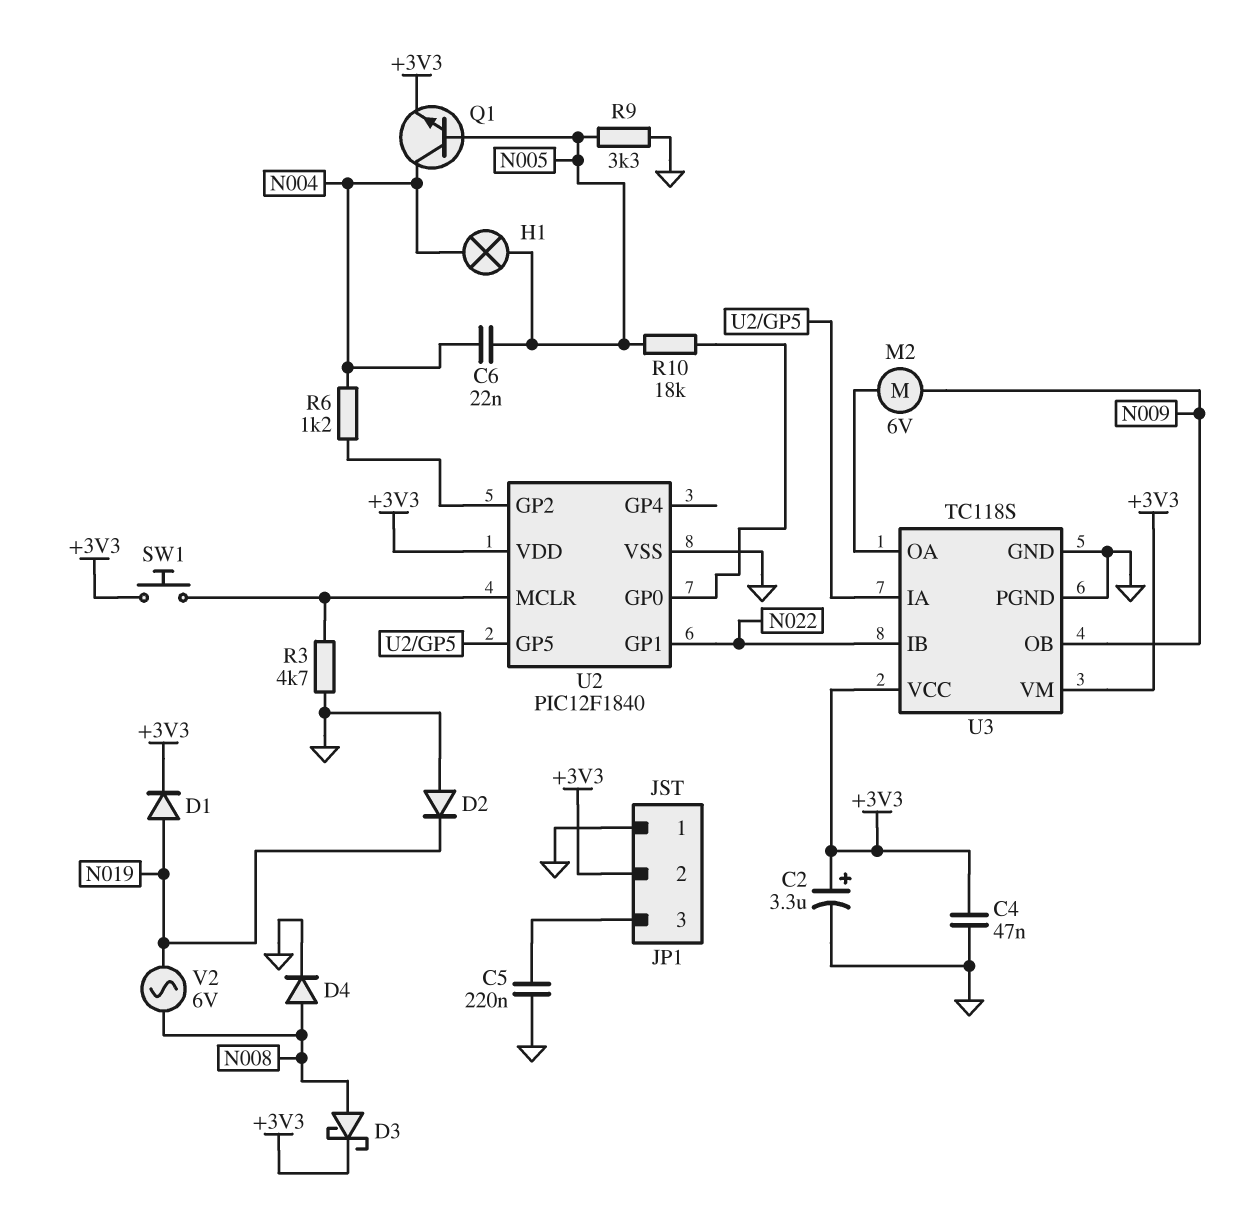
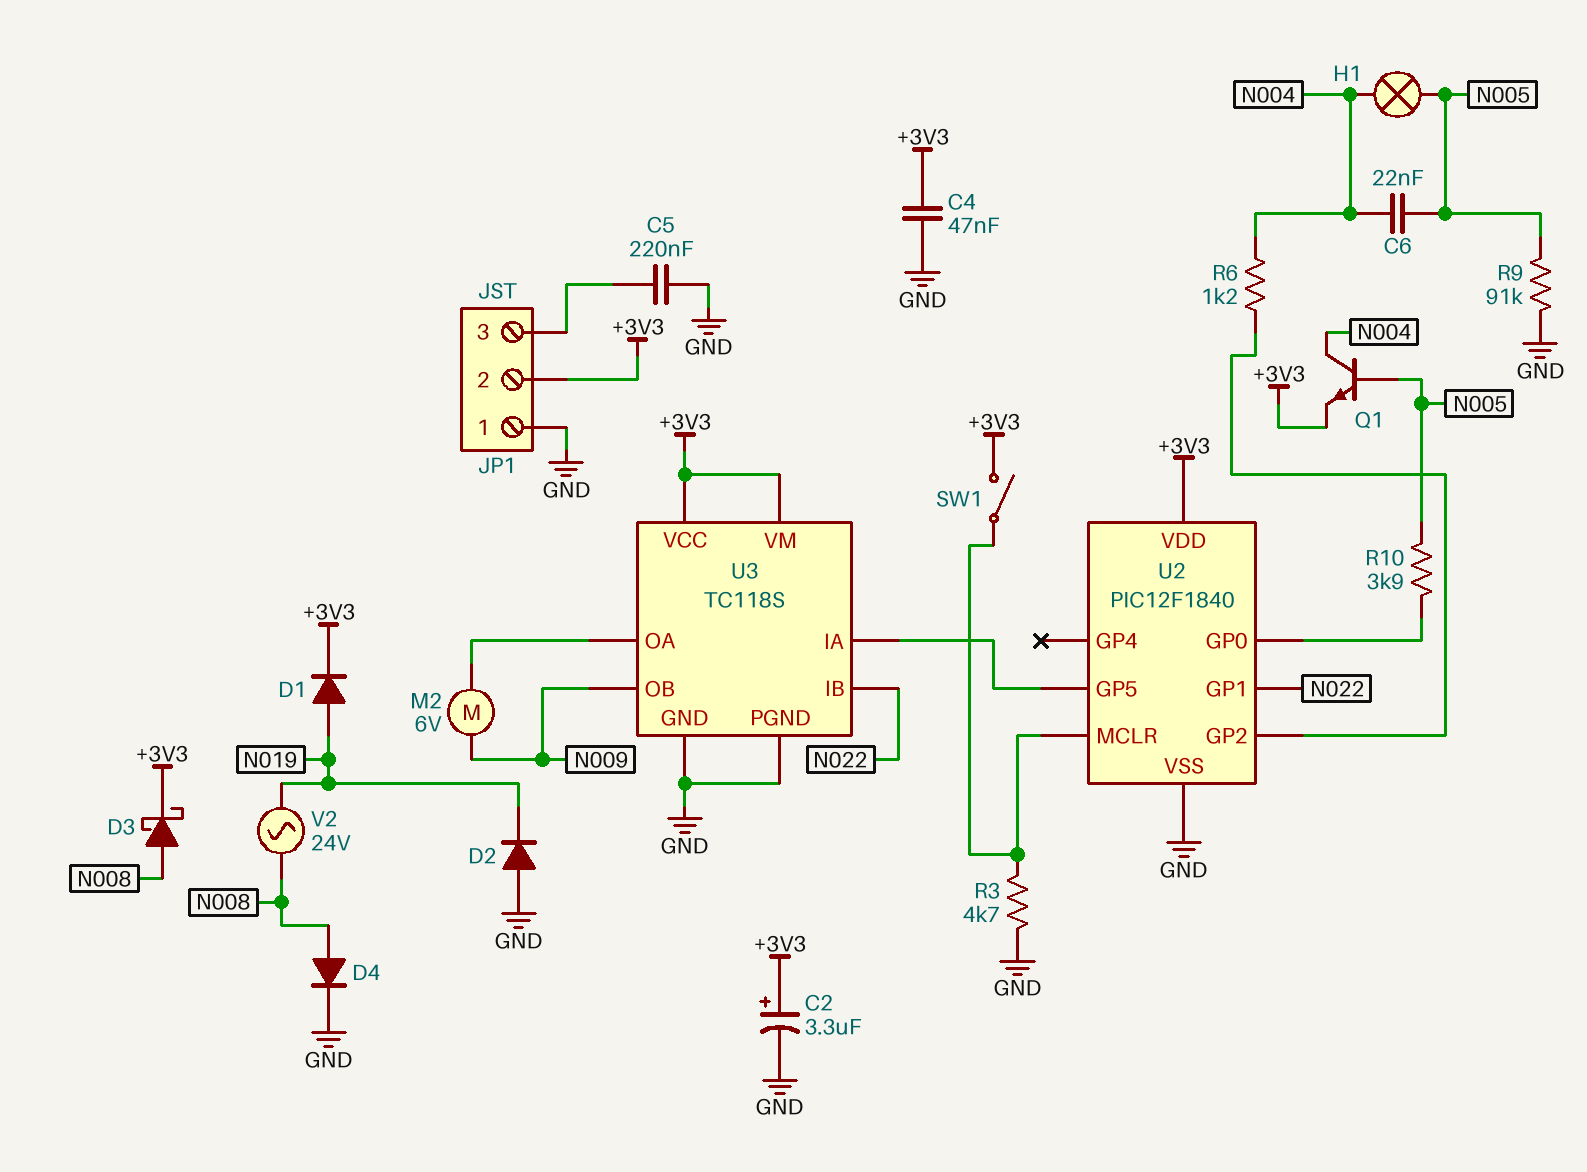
R9: 3.3k (GND, N005) -> 91k (GND, N005)
R10: 18k (N005, U2/GP0) -> 3.9k (N005, U2/GP0)
SW1: button (+3V3, U2/MCLR) -> switch (+3V3, U2/MCLR)
V2: AC 6V (N008, N019) -> AC 24V (N008, N019)

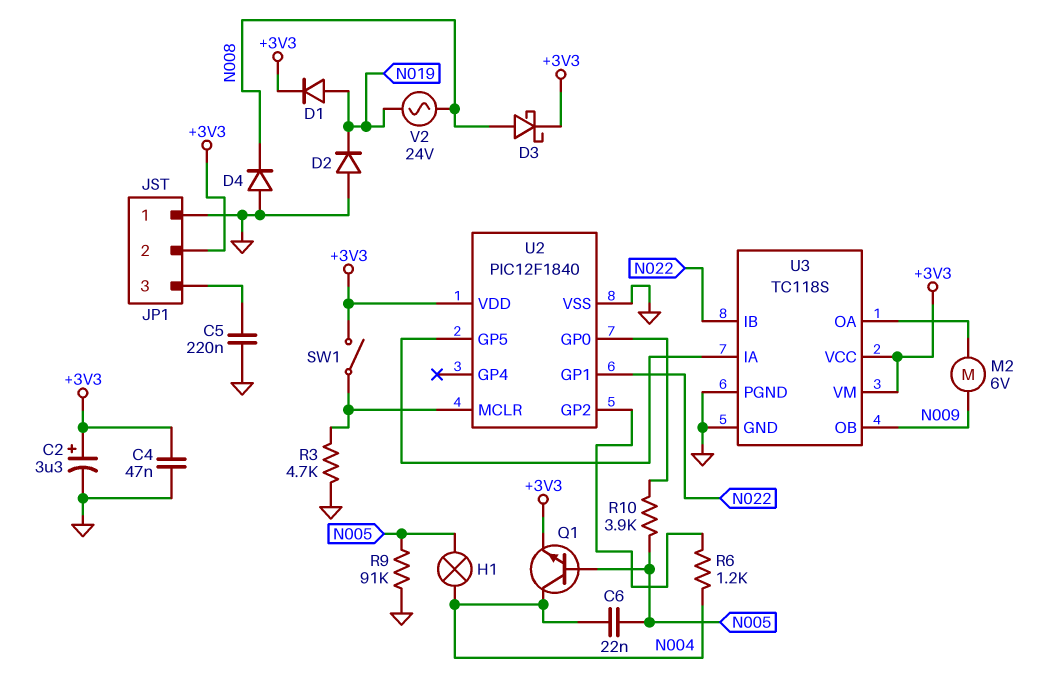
D4: diode (A N008, K GND) -> diode (A GND, K N008)

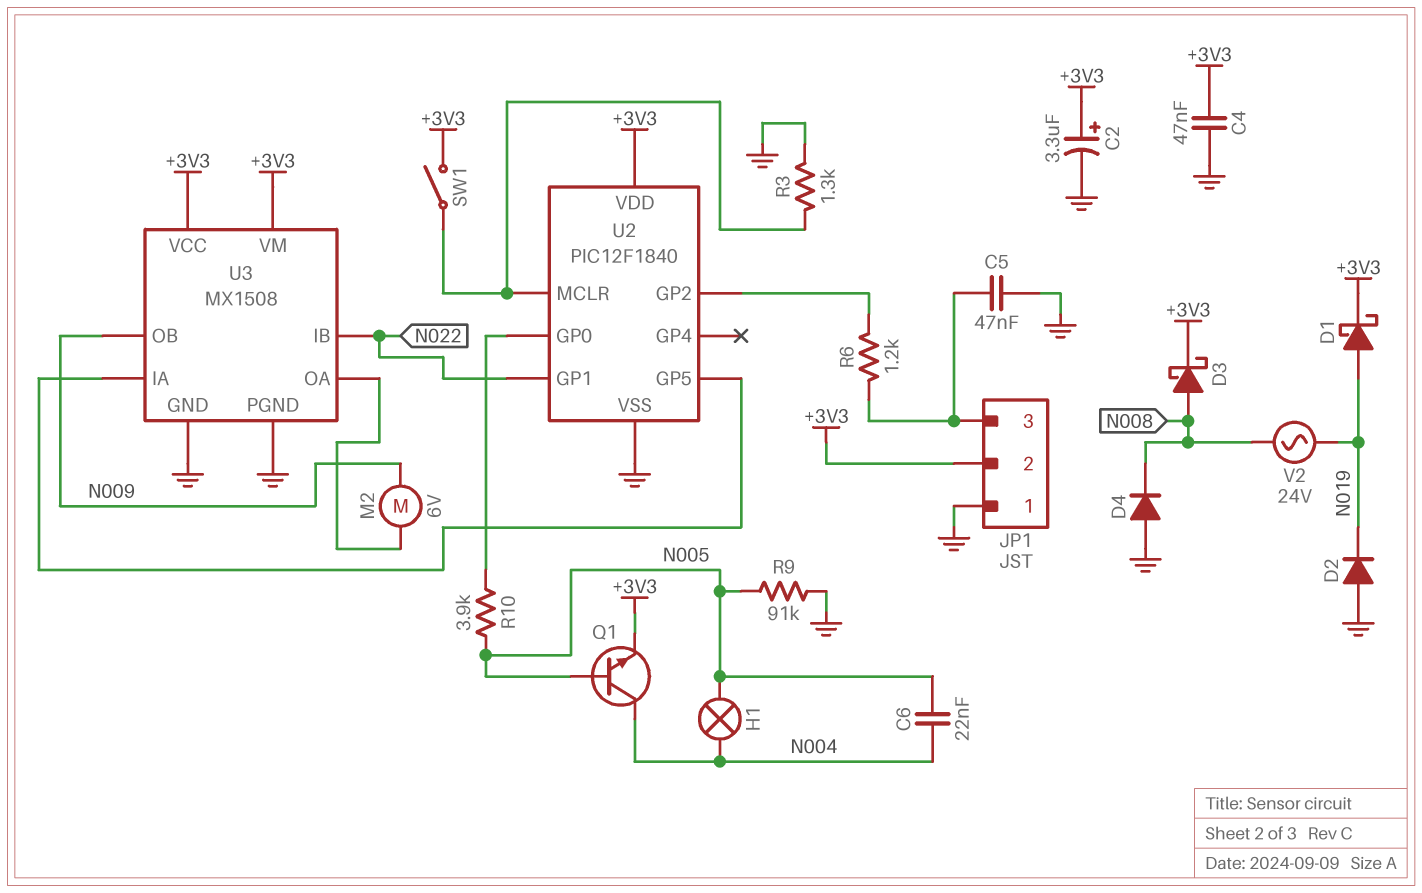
C5: 220nF (GND, JP1/3) -> 47nF (GND, JP1/3)
D1: diode (A N019, K +3V3) -> schottky (A N019, K +3V3)
R3: 4.7k (GND, U2/MCLR) -> 1.3k (GND, U2/MCLR)
R6: 1.2k (N004, U2/GP2) -> 1.2k (JP1/3, U2/GP2)
U3: TC118S -> MX1508

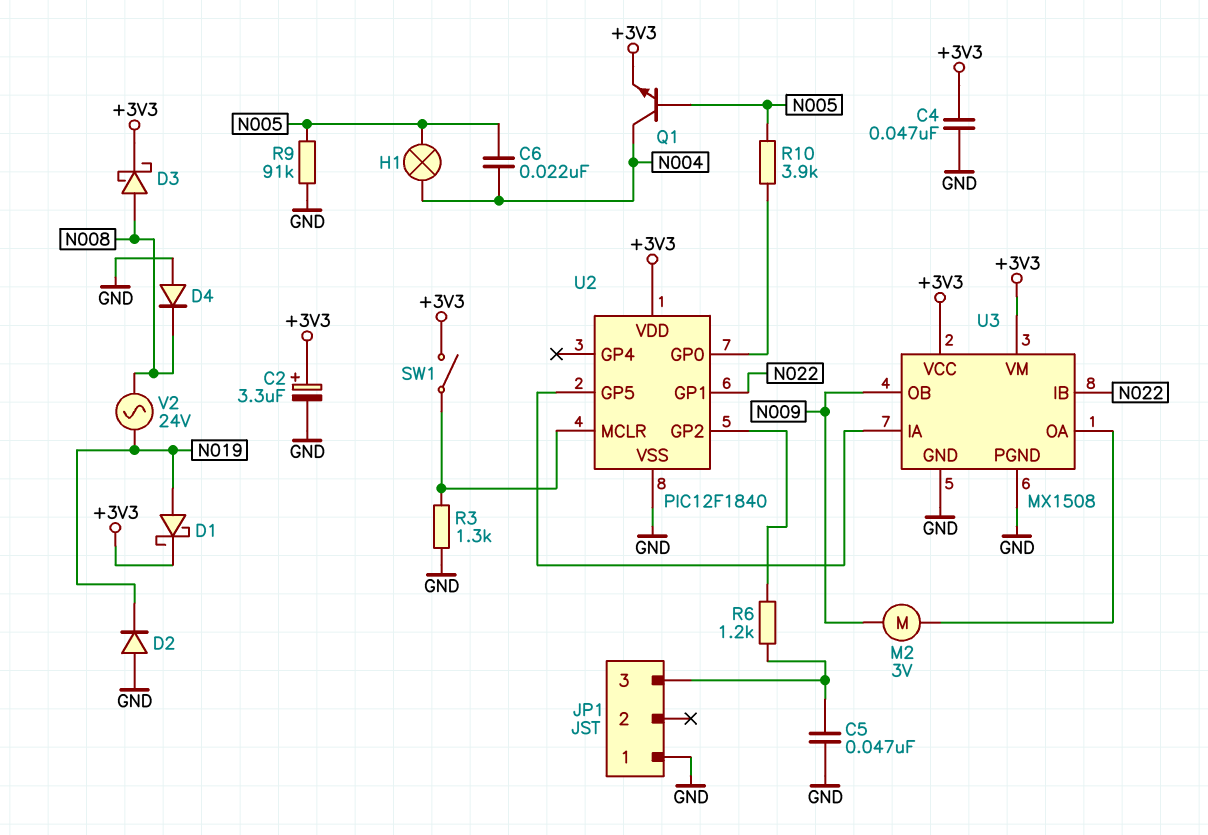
JP1 pin 2: +3V3 -> none
M2: motor 6V (N009, U3/OA) -> motor 3V (N009, U3/OA)

